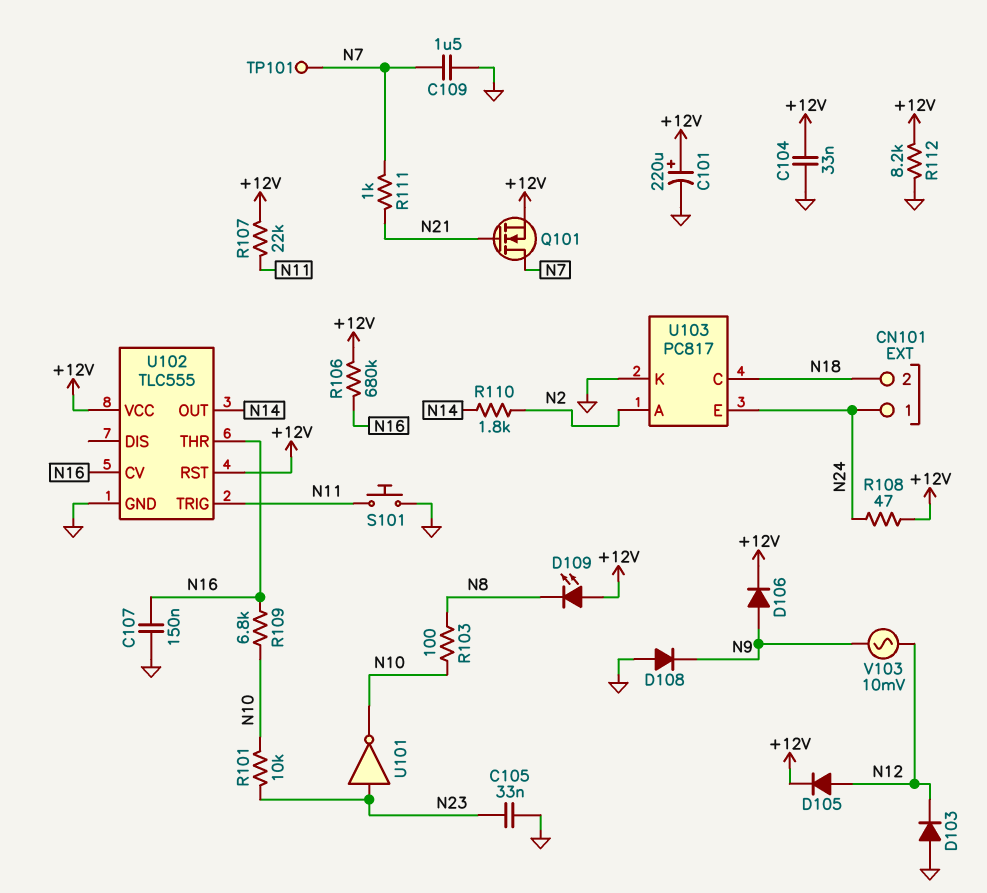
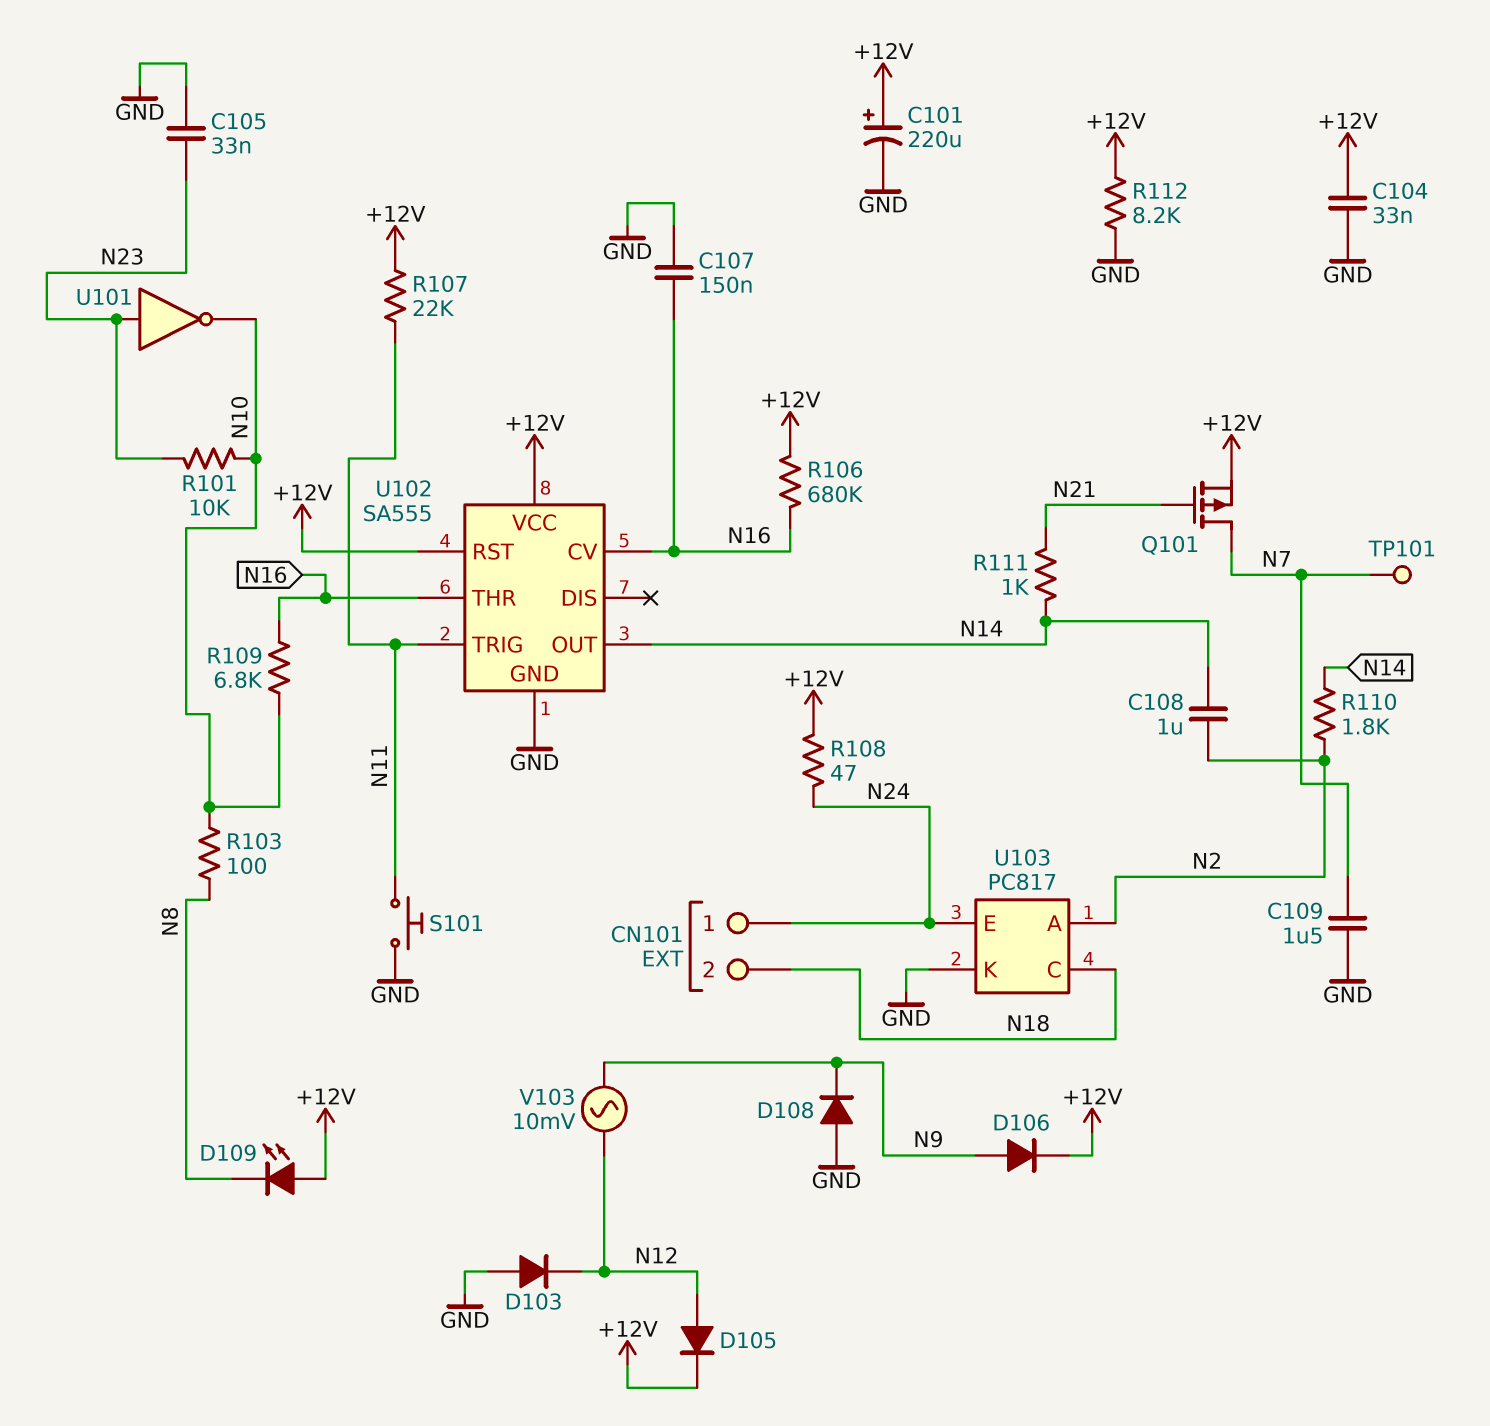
C108: none -> 1uF (N2, N14)
Q101: NMOS (G N21, D N7, S +12V) -> PMOS (G N21, D N7, S +12V)
R111: 1k (N7, N21) -> 1k (N14, N21)
U102: TLC555 -> SA555

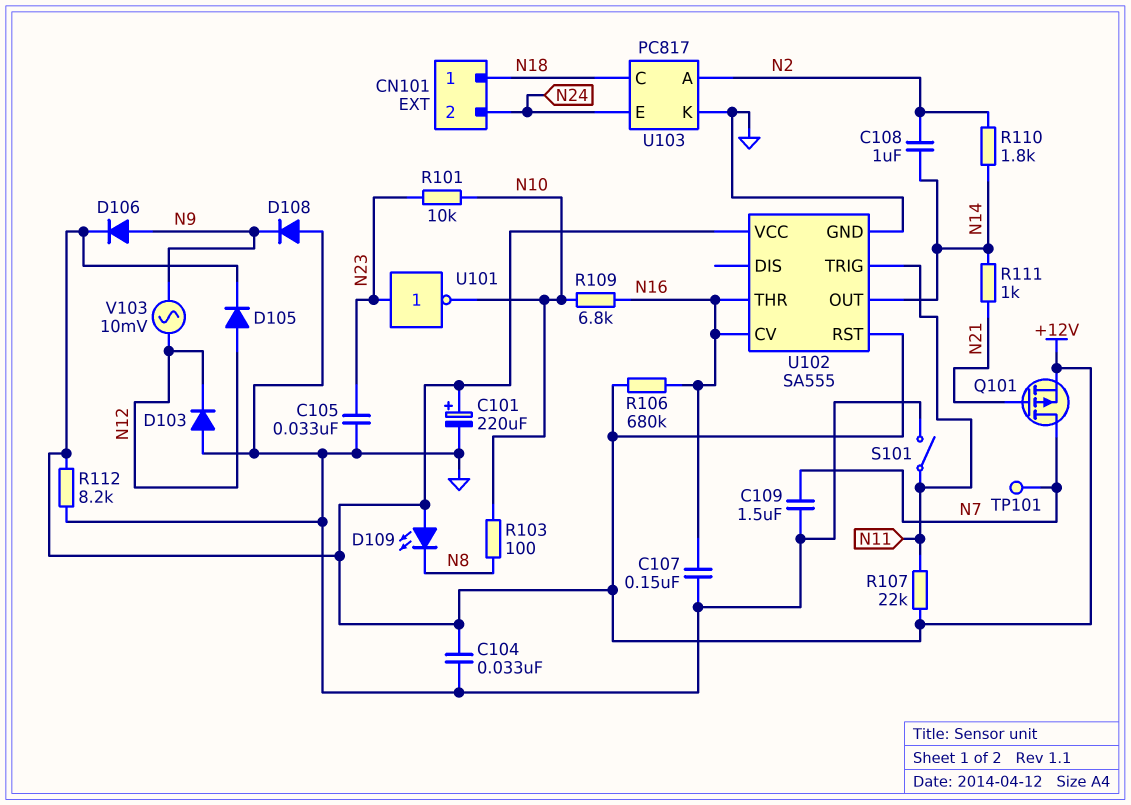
CN101 pin 1: N24 -> N18
CN101 pin 2: N18 -> N24
R108: 47 (+12V, N24) -> none
S101: button (GND, N11) -> switch (GND, N11)

